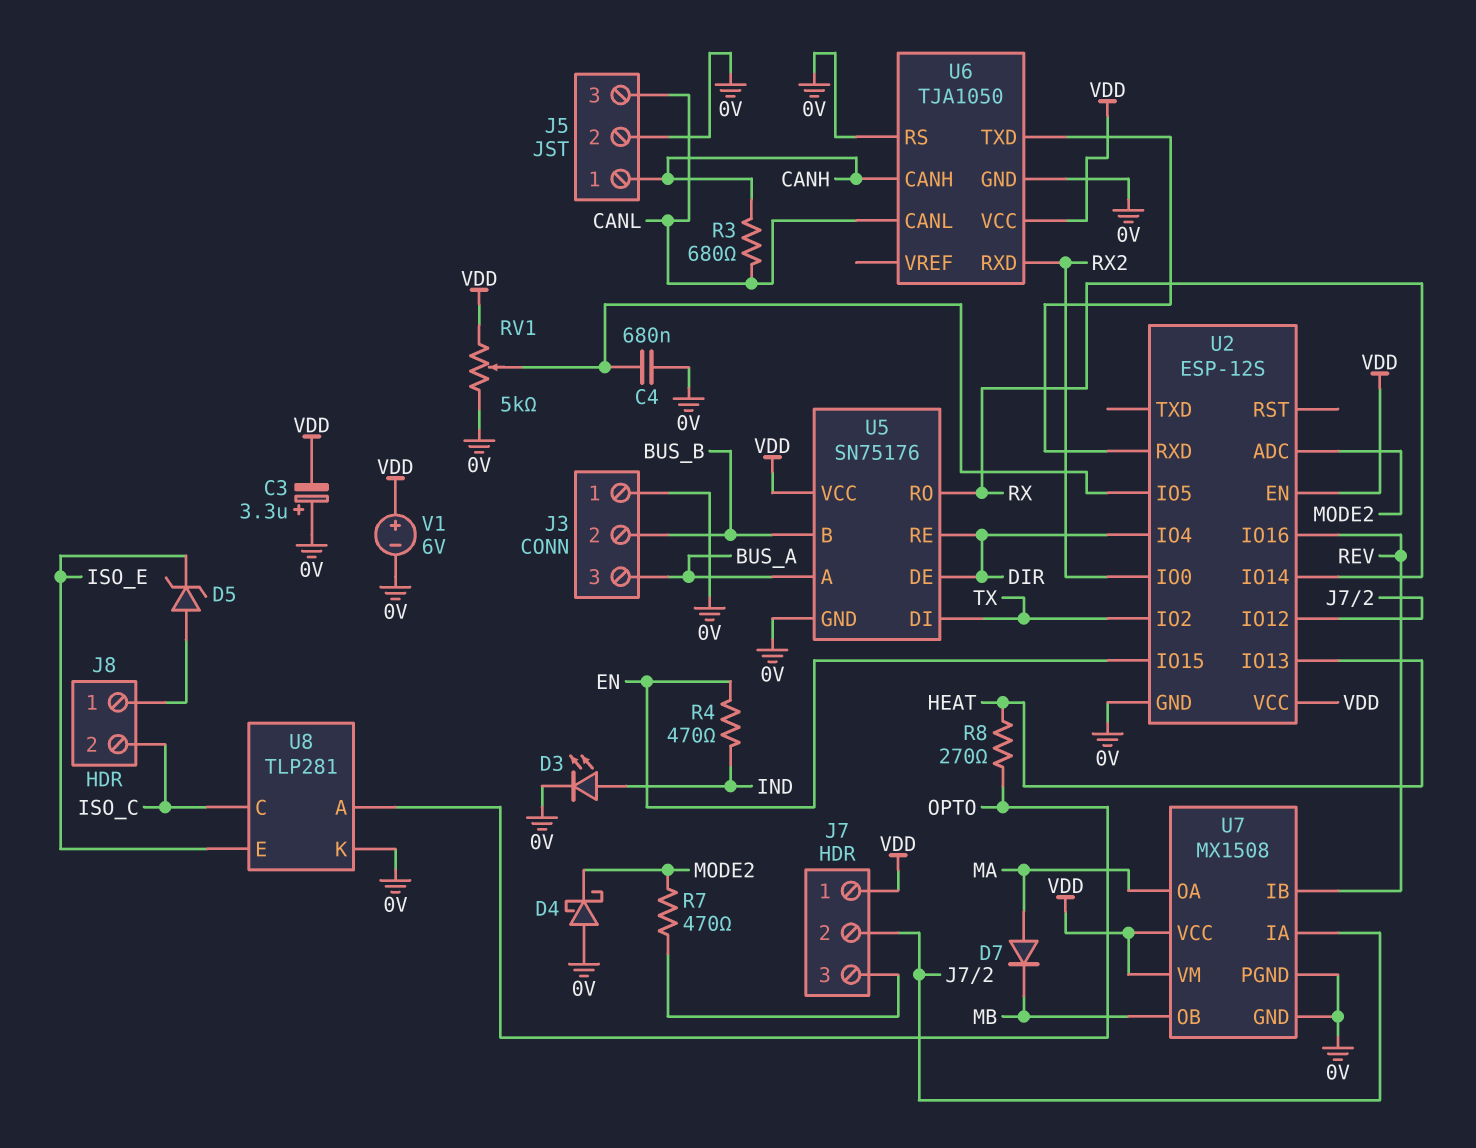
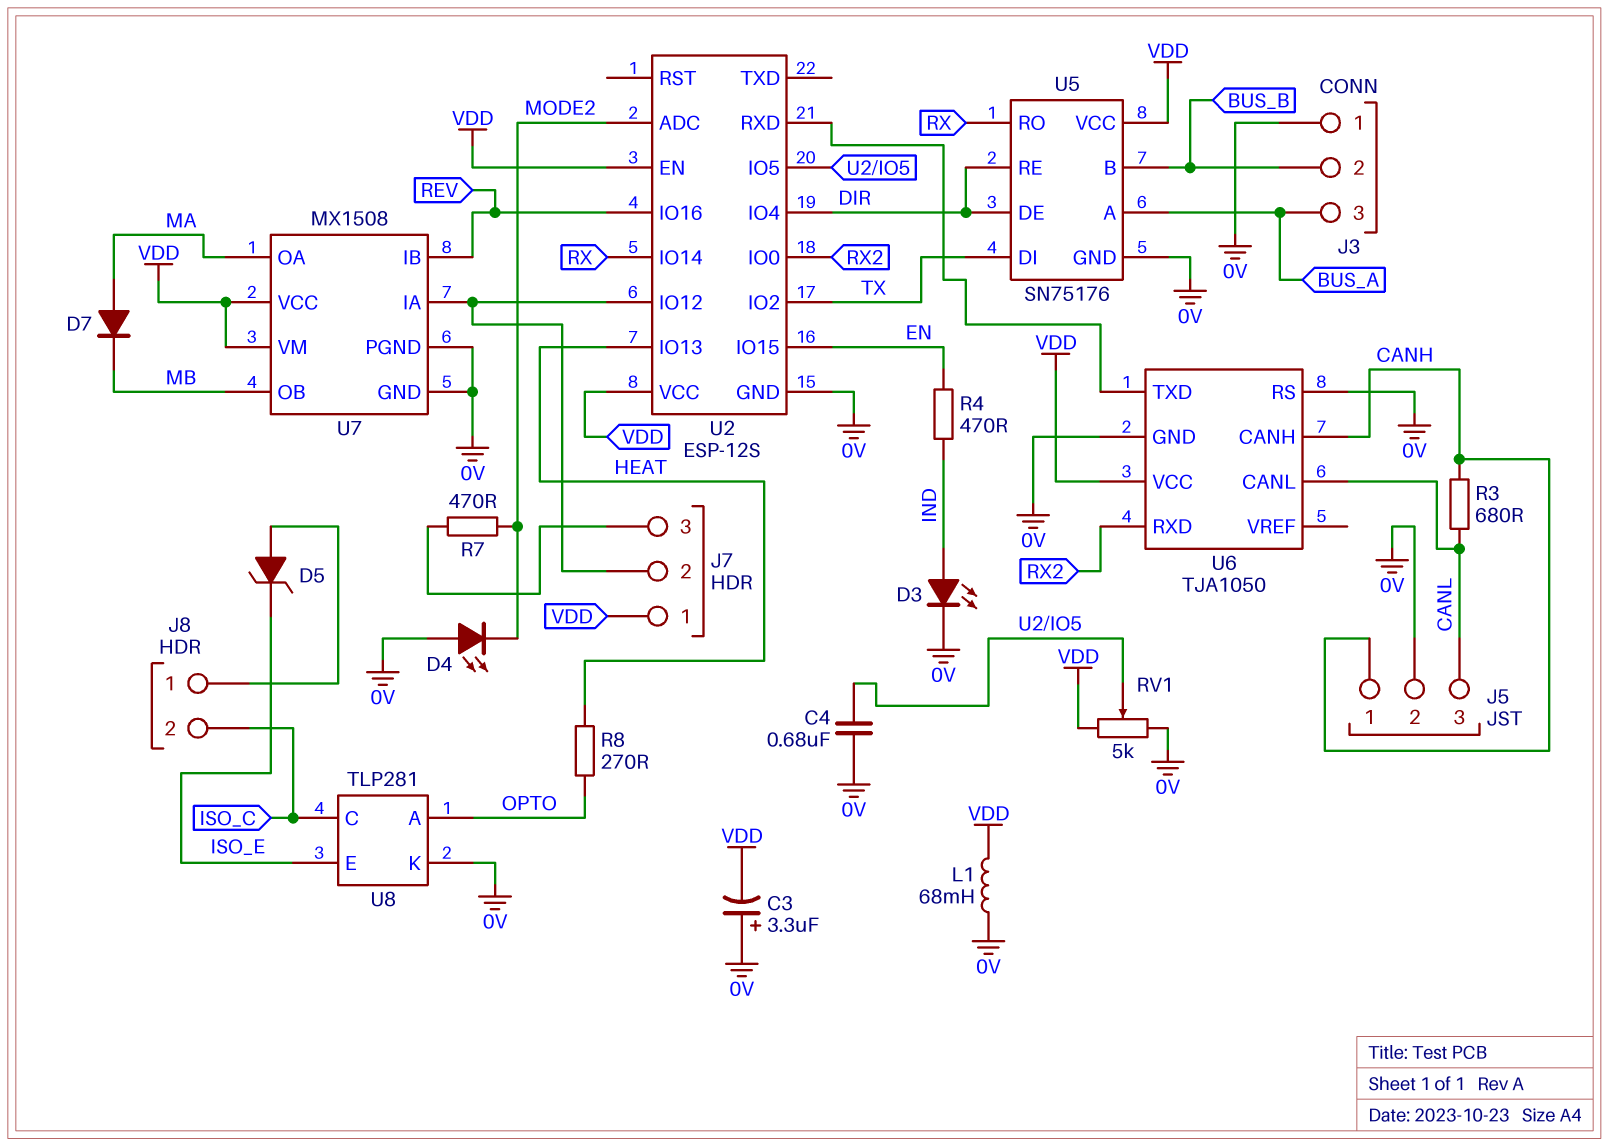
D4: schottky (A 0V, K MODE2) -> LED (A 0V, K MODE2)
L1: none -> 68mH (0V, VDD)
V1: 6V (plus VDD, minus 0V) -> none

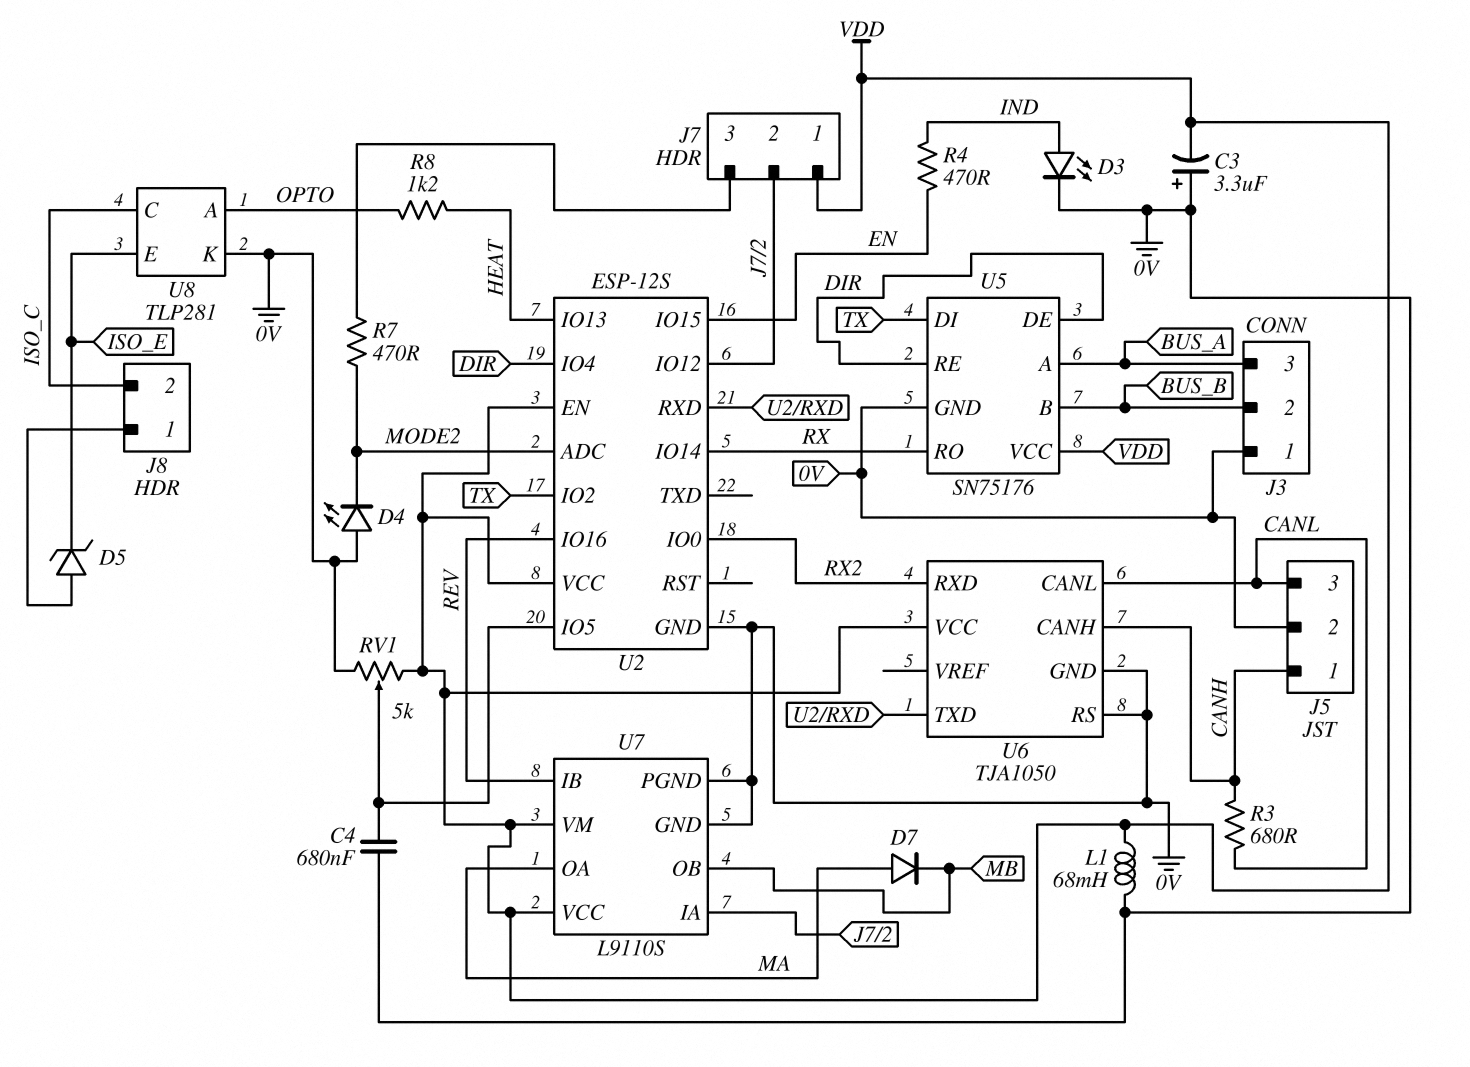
R8: 270 (HEAT, OPTO) -> 1.2k (HEAT, OPTO)
U7: MX1508 -> L9110S

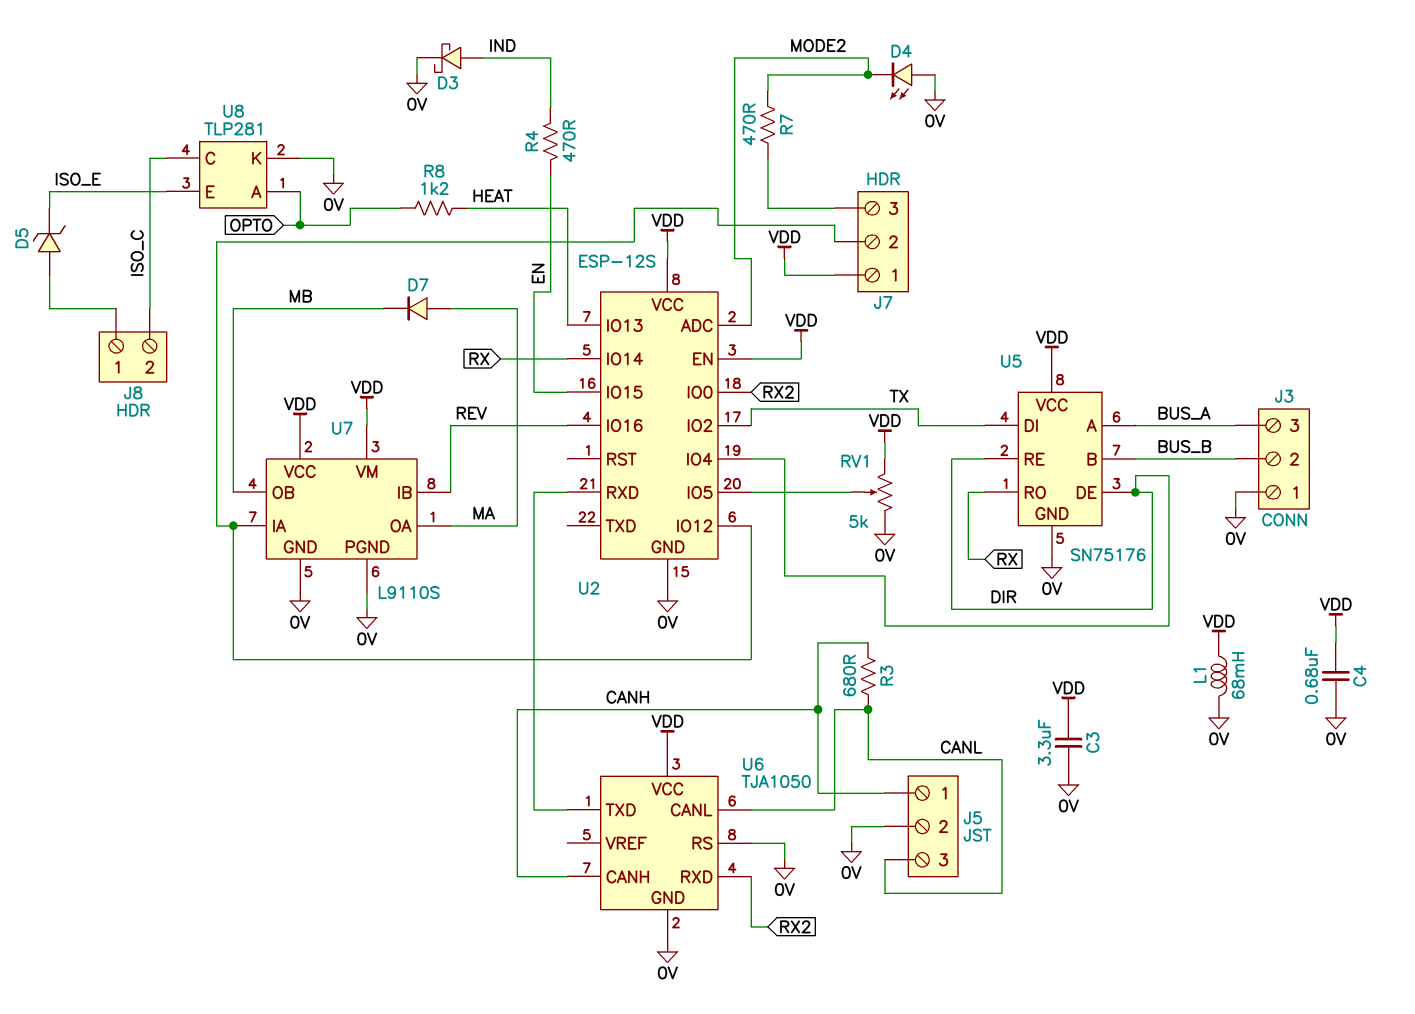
C3: 3.3uF (plus 0V, minus VDD) -> 3.3uF (0V, VDD)
C4: 680nF (0V, U2/IO5) -> 680nF (0V, VDD)
D3: LED (A IND, K 0V) -> schottky (A IND, K 0V)

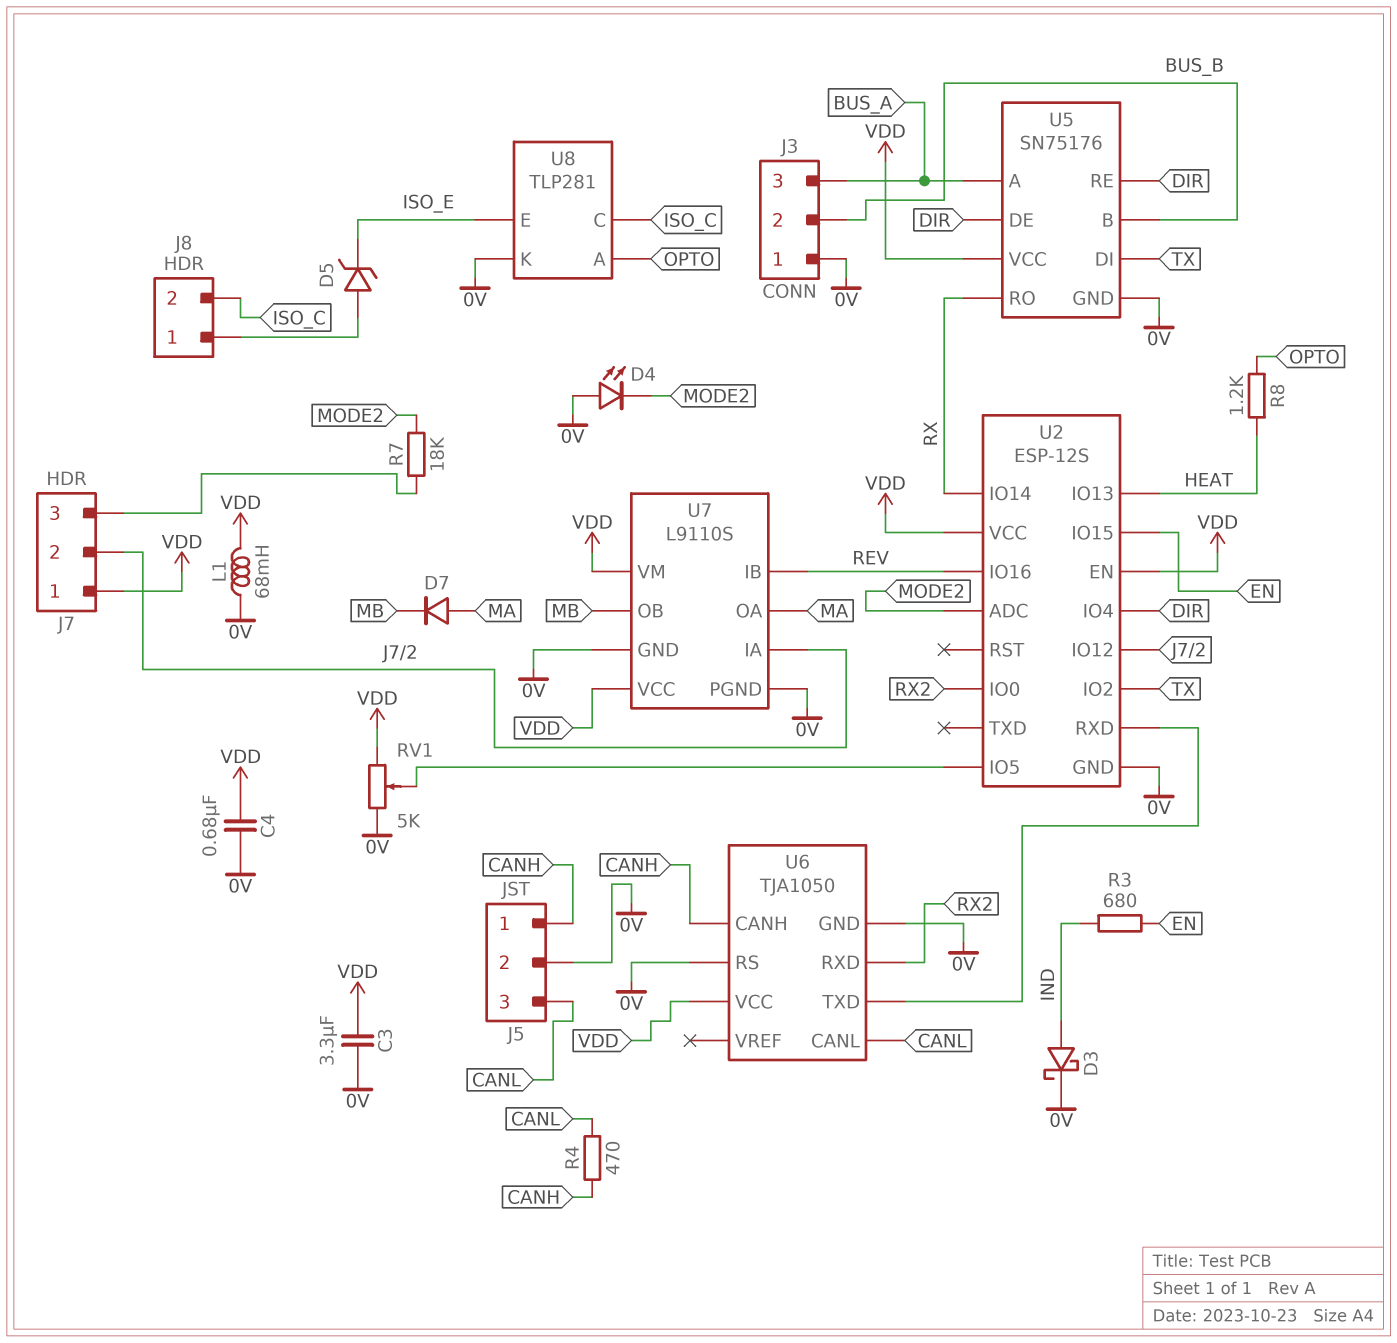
R3: 680 (CANH, CANL) -> 680 (EN, IND)
R4: 470 (EN, IND) -> 470 (CANH, CANL)
R7: 470 (J7/3, MODE2) -> 18k (J7/3, MODE2)

